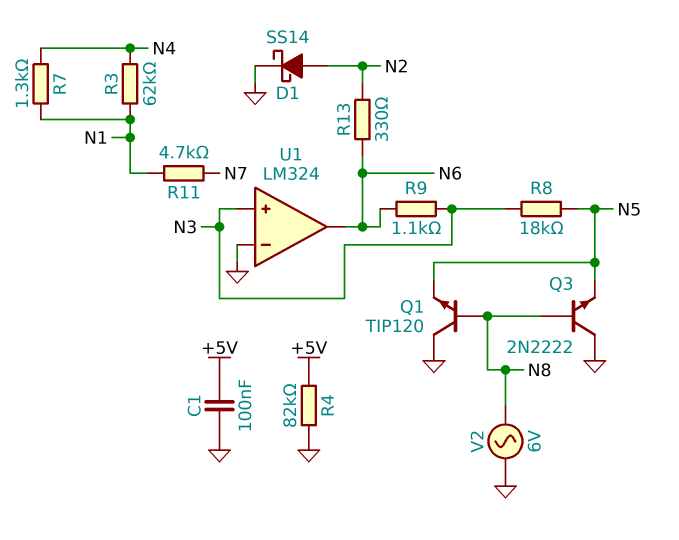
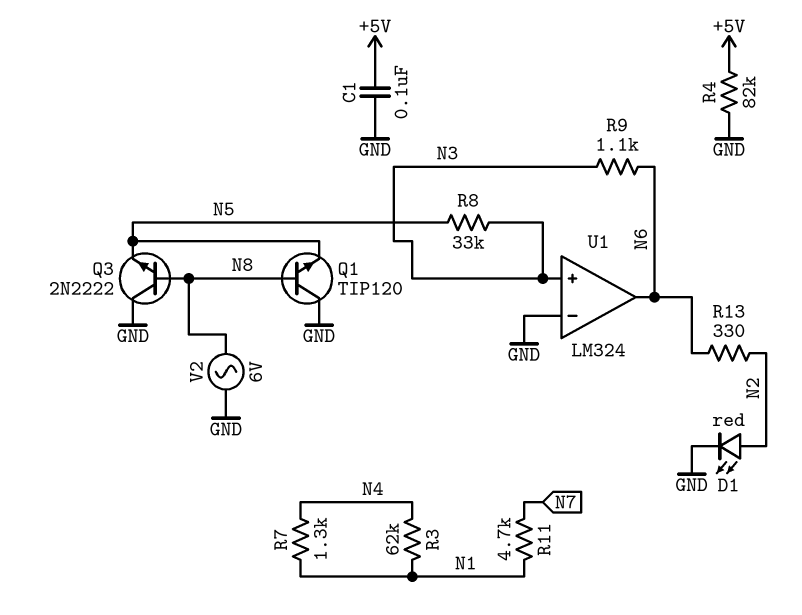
D1: schottky SS14 (A N2, K GND) -> LED red (A N2, K GND)
R8: 18k (N3, N5) -> 33k (N3, N5)

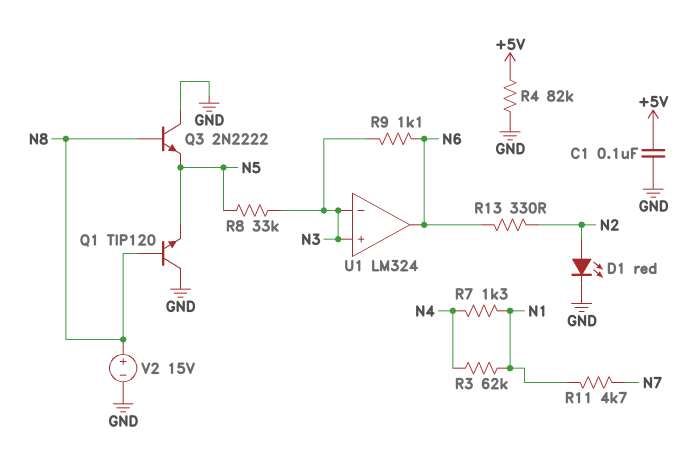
U1 pin in-: GND -> N3
V2: AC 6V (GND, N8) -> 15V (plus N8, minus GND)

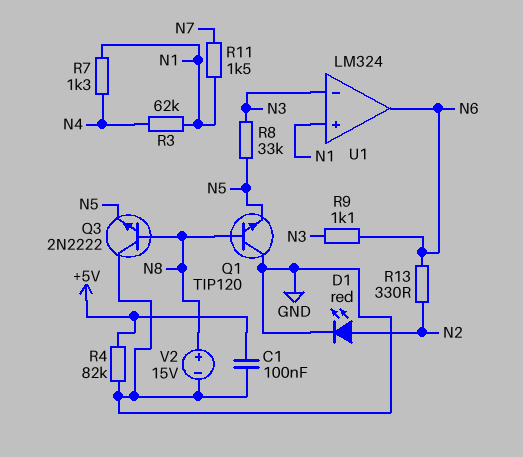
R11: 4.7k (N1, N7) -> 1.5k (N1, N7)
U1 pin in+: N3 -> N1

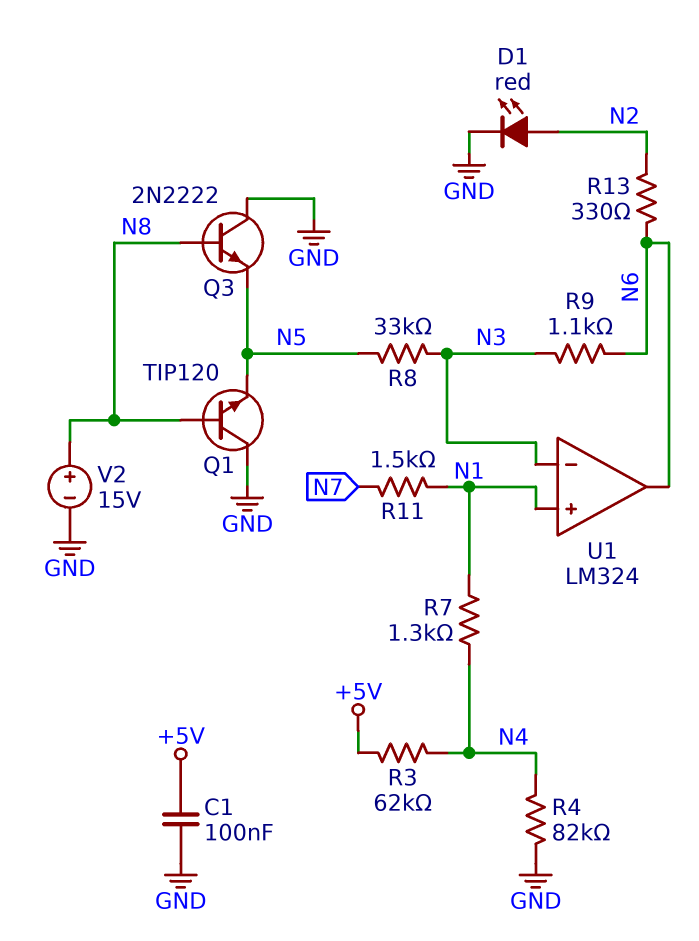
R3: 62k (N1, N4) -> 62k (+5V, N4)
R4: 82k (+5V, GND) -> 82k (GND, N4)

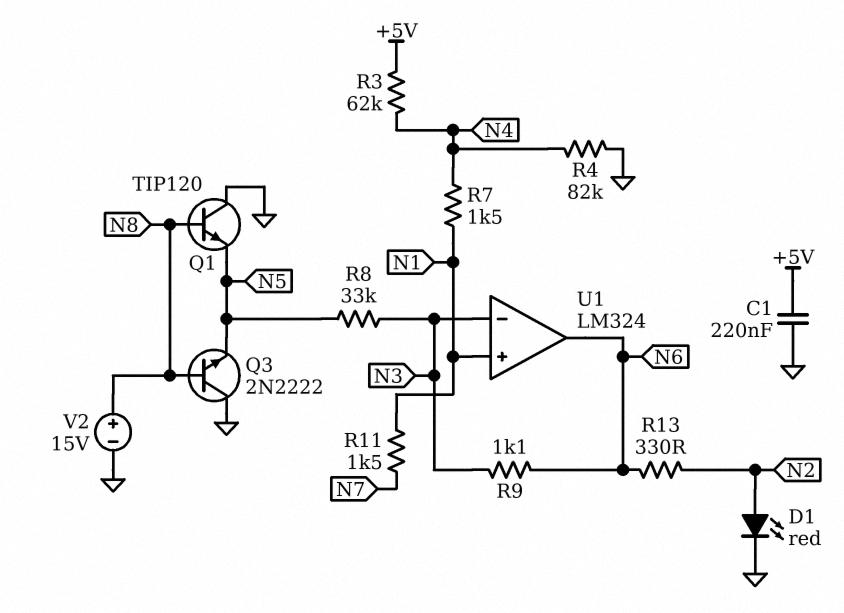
C1: 100nF (+5V, GND) -> 220nF (+5V, GND)
R7: 1.3k (N1, N4) -> 1.5k (N1, N4)

